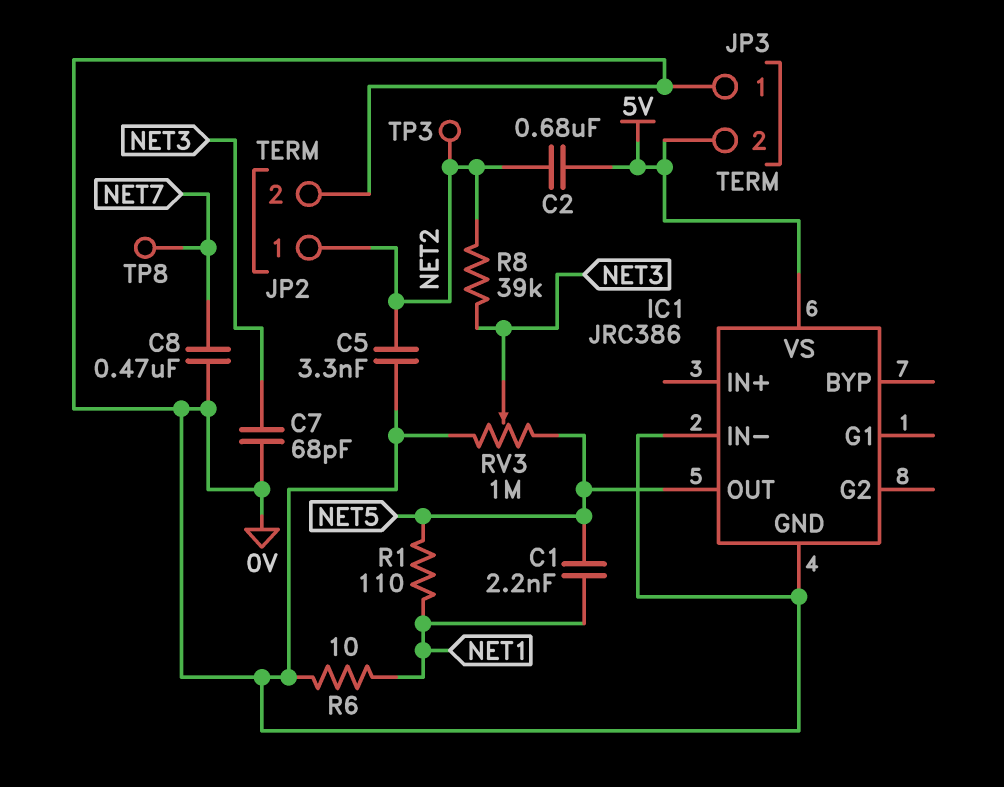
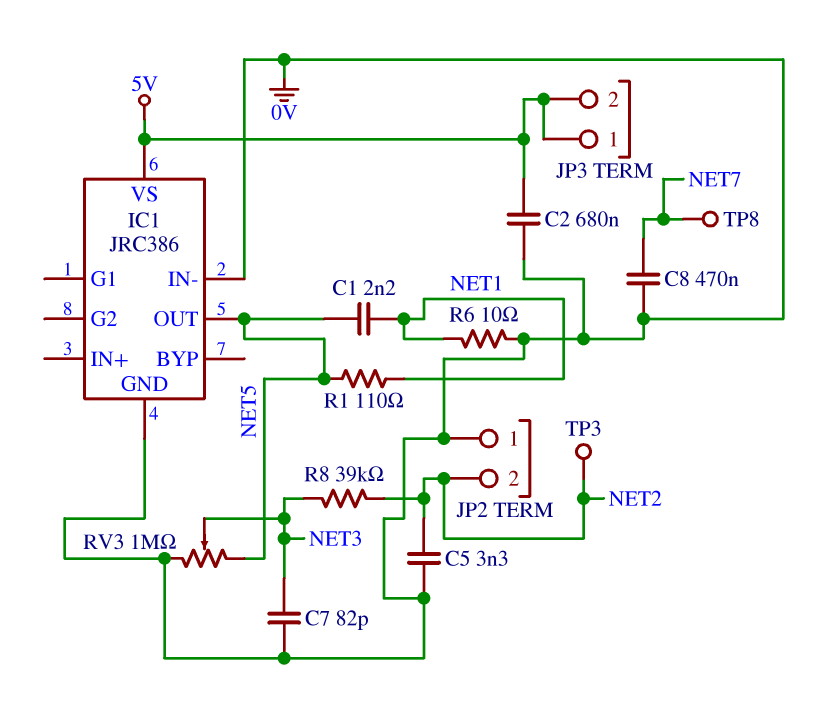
C2: 680nF (5V, NET2) -> 680nF (0V, 5V)
C7: 68pF (0V, NET3) -> 82pF (0V, NET3)
JP2 pin 1: NET2 -> 0V
JP2 pin 2: 0V -> NET2
JP3 pin 1: 0V -> 5V

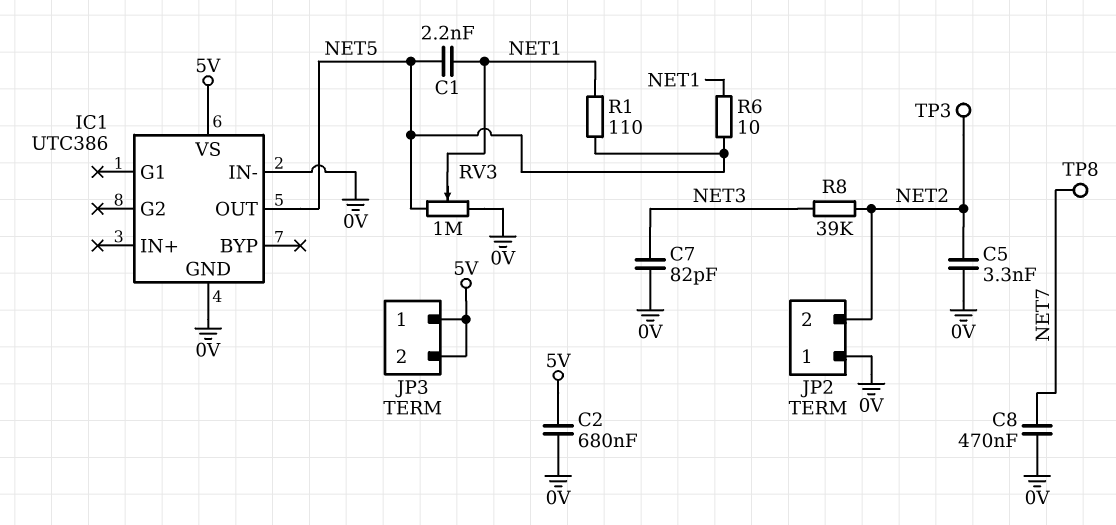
IC1: JRC386 -> UTC386
R6: 10 (0V, NET1) -> 10 (NET1, NET5)
RV3: 1M (0V, NET5, wiper NET3) -> 1M (0V, NET5, wiper NET1)

